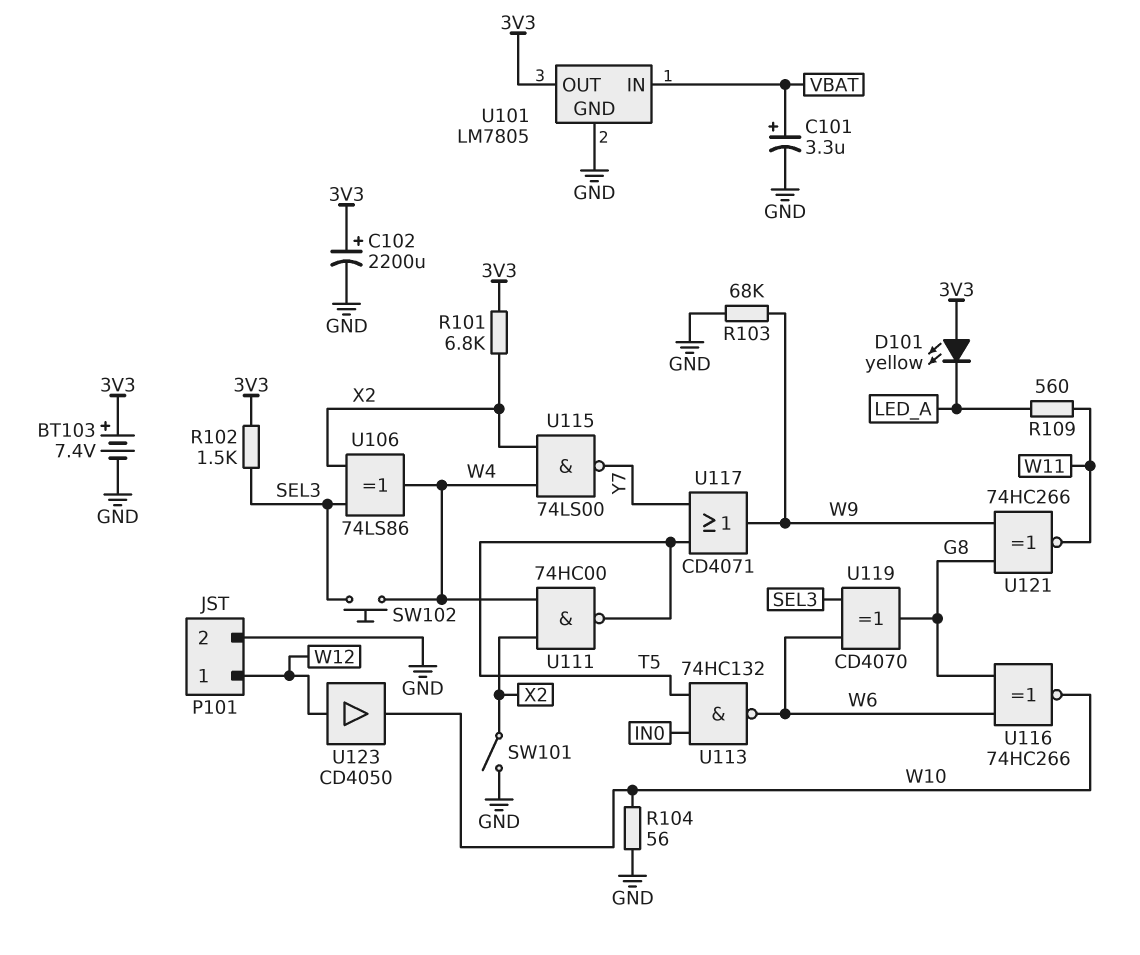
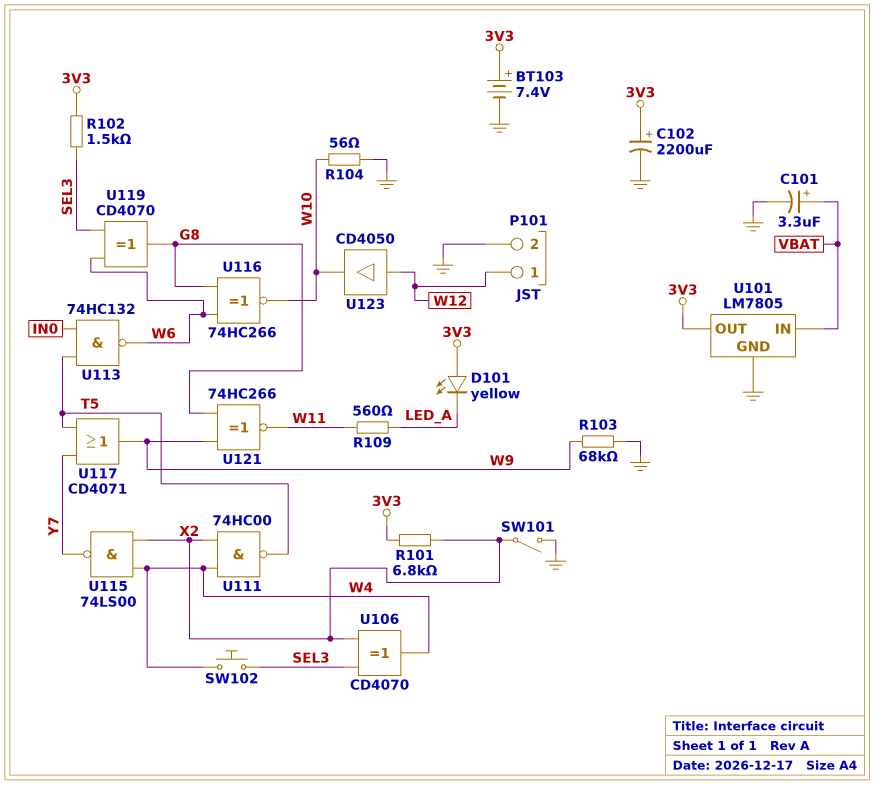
U106: XOR 74LS86 (in SEL3, in X2, out W4) -> XOR CD4070 (in SEL3, in X2, out W4)

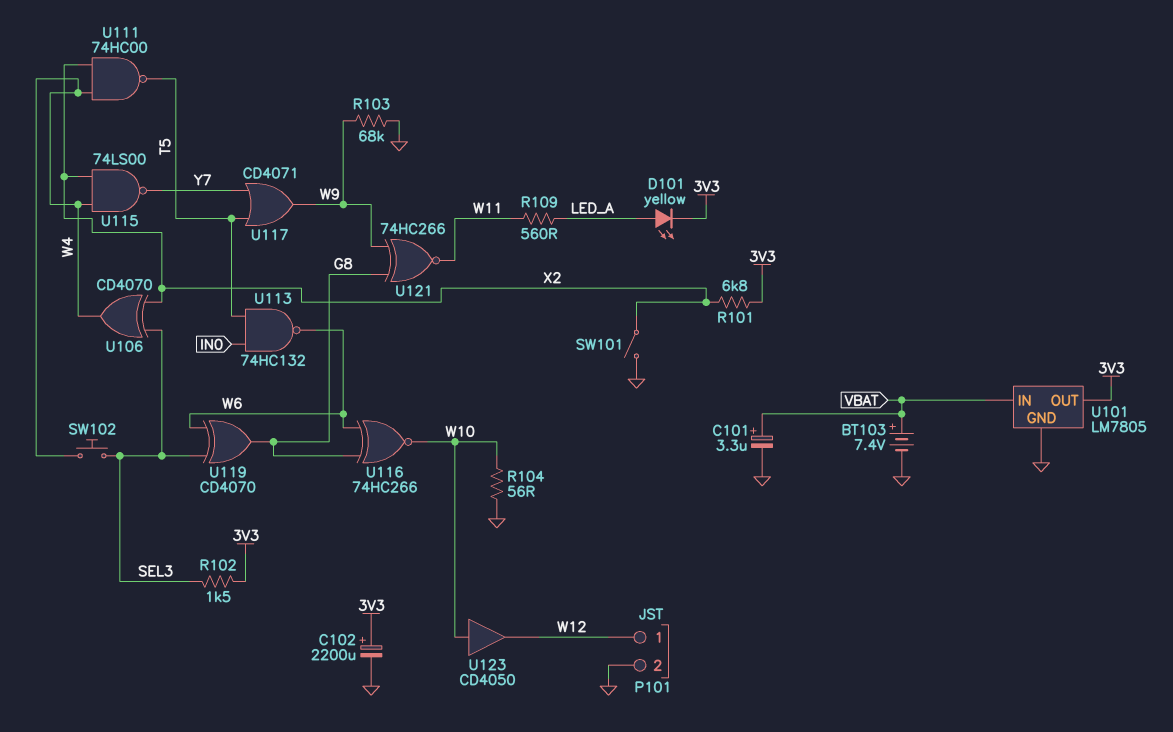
BT103: 7.4V (plus 3V3, minus GND) -> 7.4V (plus VBAT, minus GND)
D101: LED yellow (A 3V3, K LED_A) -> LED yellow (A LED_A, K 3V3)
U123: buffer CD4050 (in W12, out W10) -> buffer CD4050 (in W10, out W12)

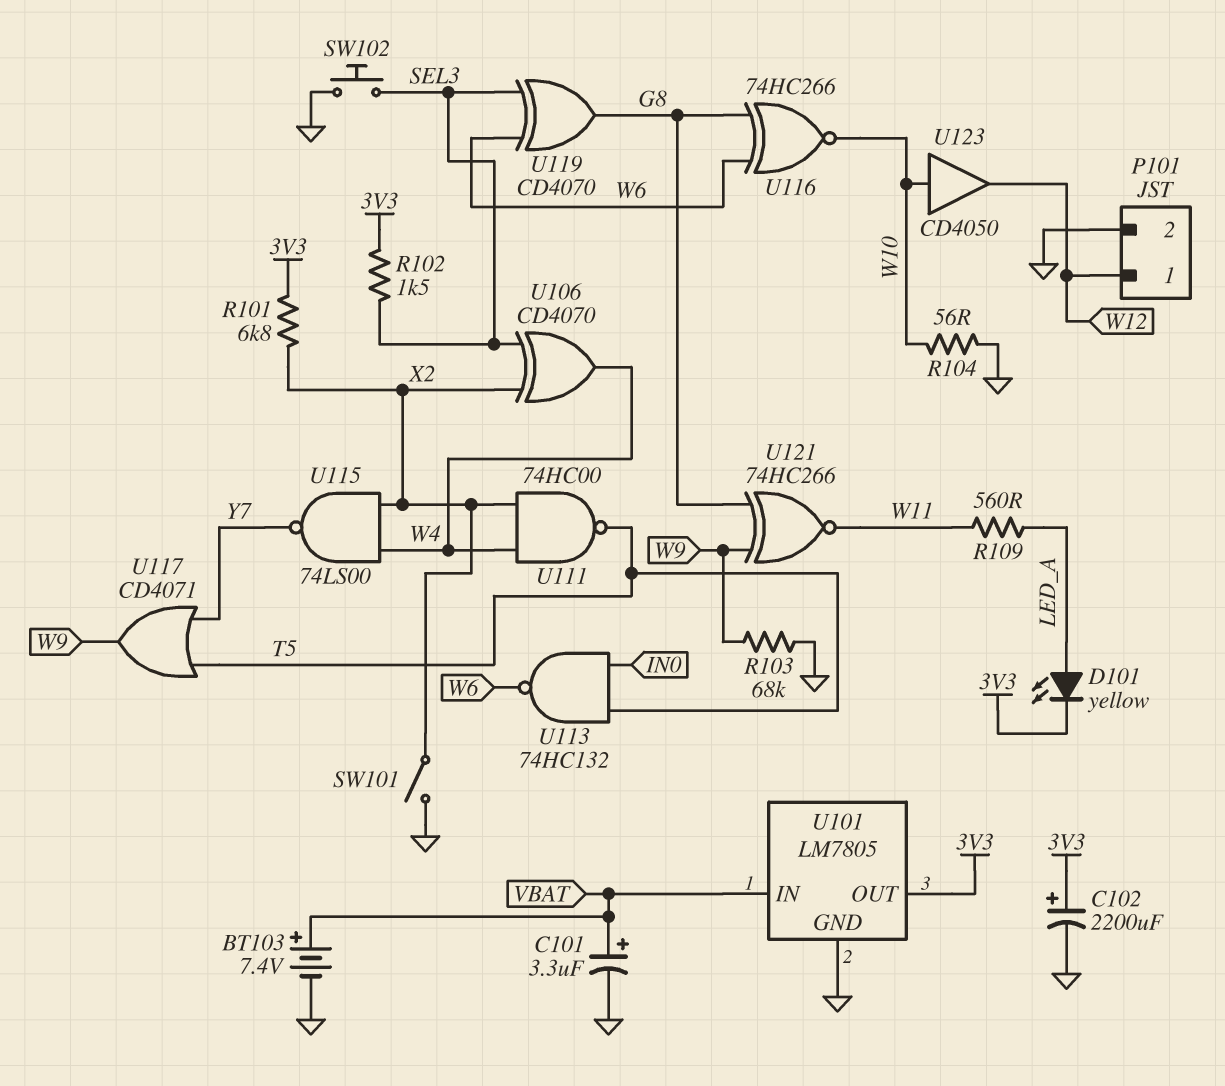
SW102: button (SEL3, W4) -> button (GND, SEL3)

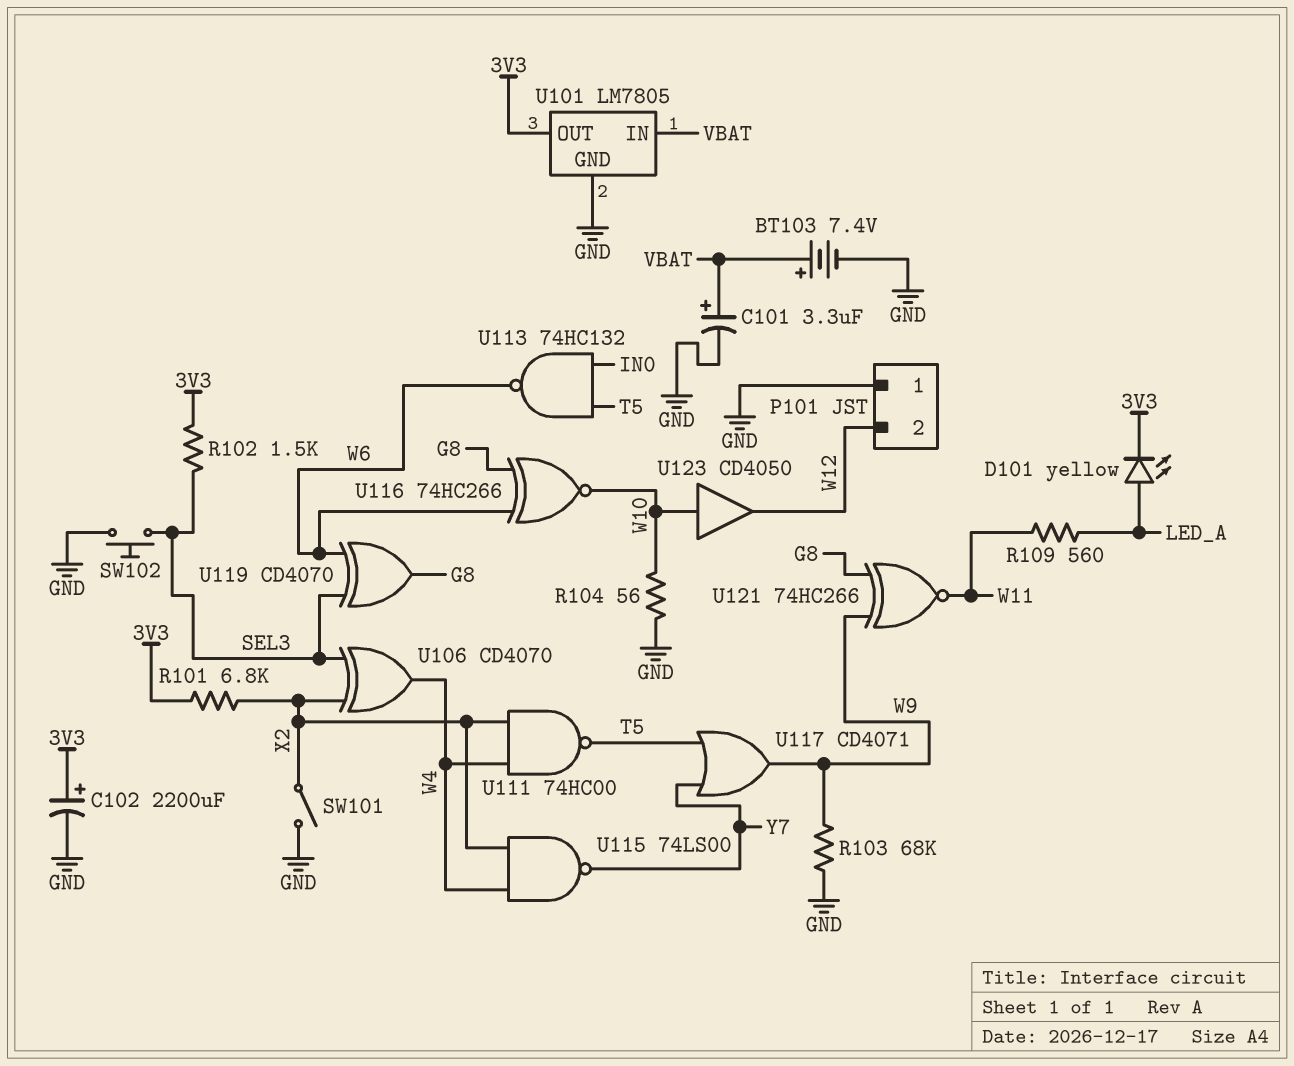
P101 pin 1: W12 -> GND
P101 pin 2: GND -> W12

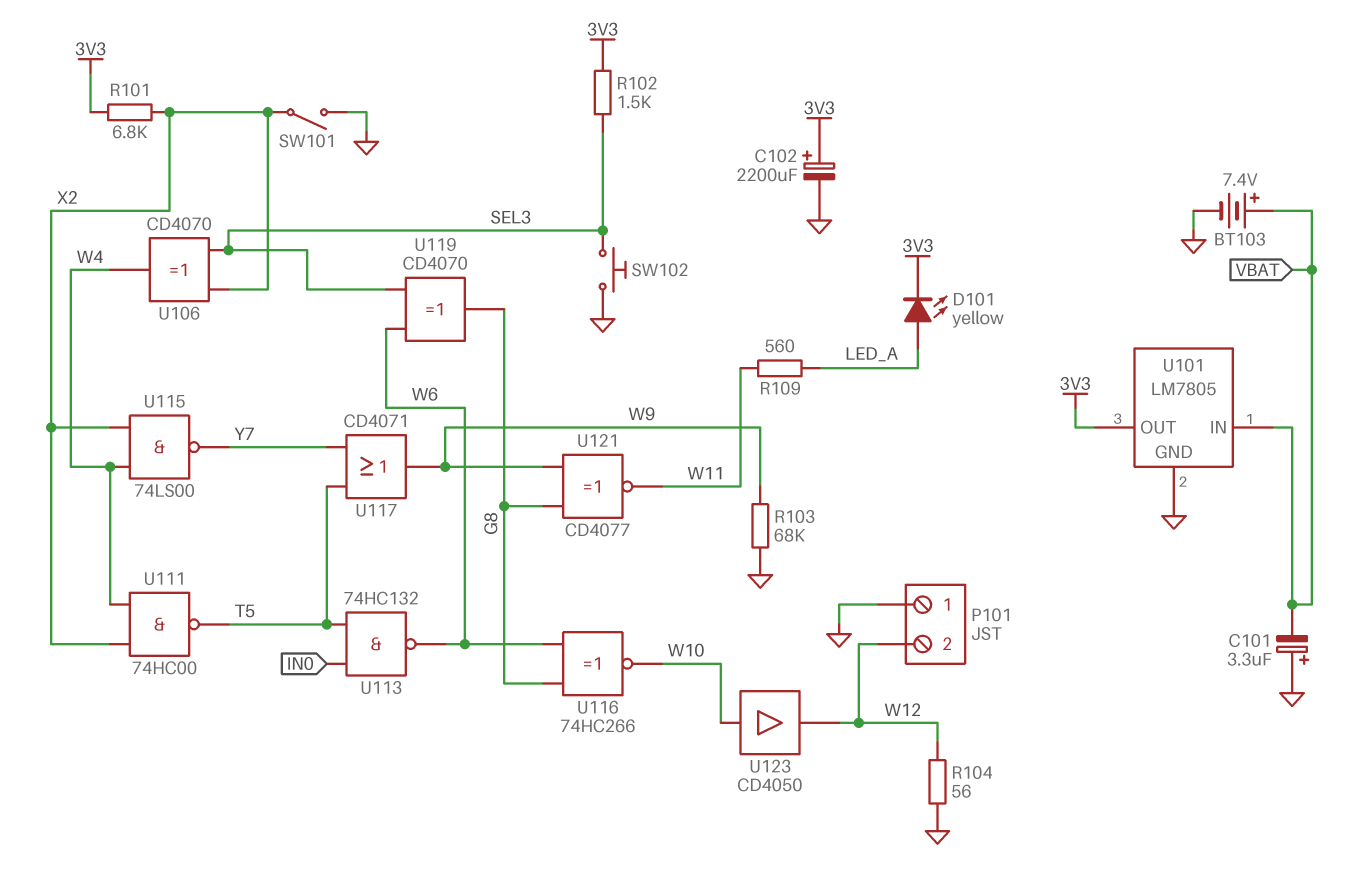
C101: 3.3uF (plus VBAT, minus GND) -> 3.3uF (plus GND, minus VBAT)
R104: 56 (GND, W10) -> 56 (GND, W12)
U121: XNOR 74HC266 (in G8, in W9, out W11) -> XNOR CD4077 (in G8, in W9, out W11)

